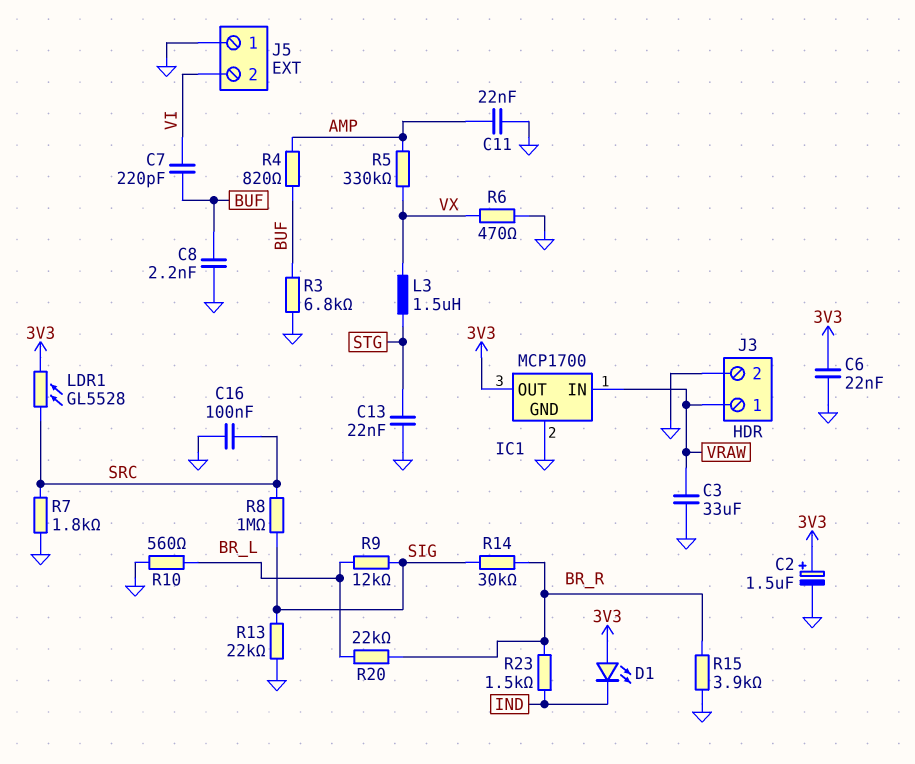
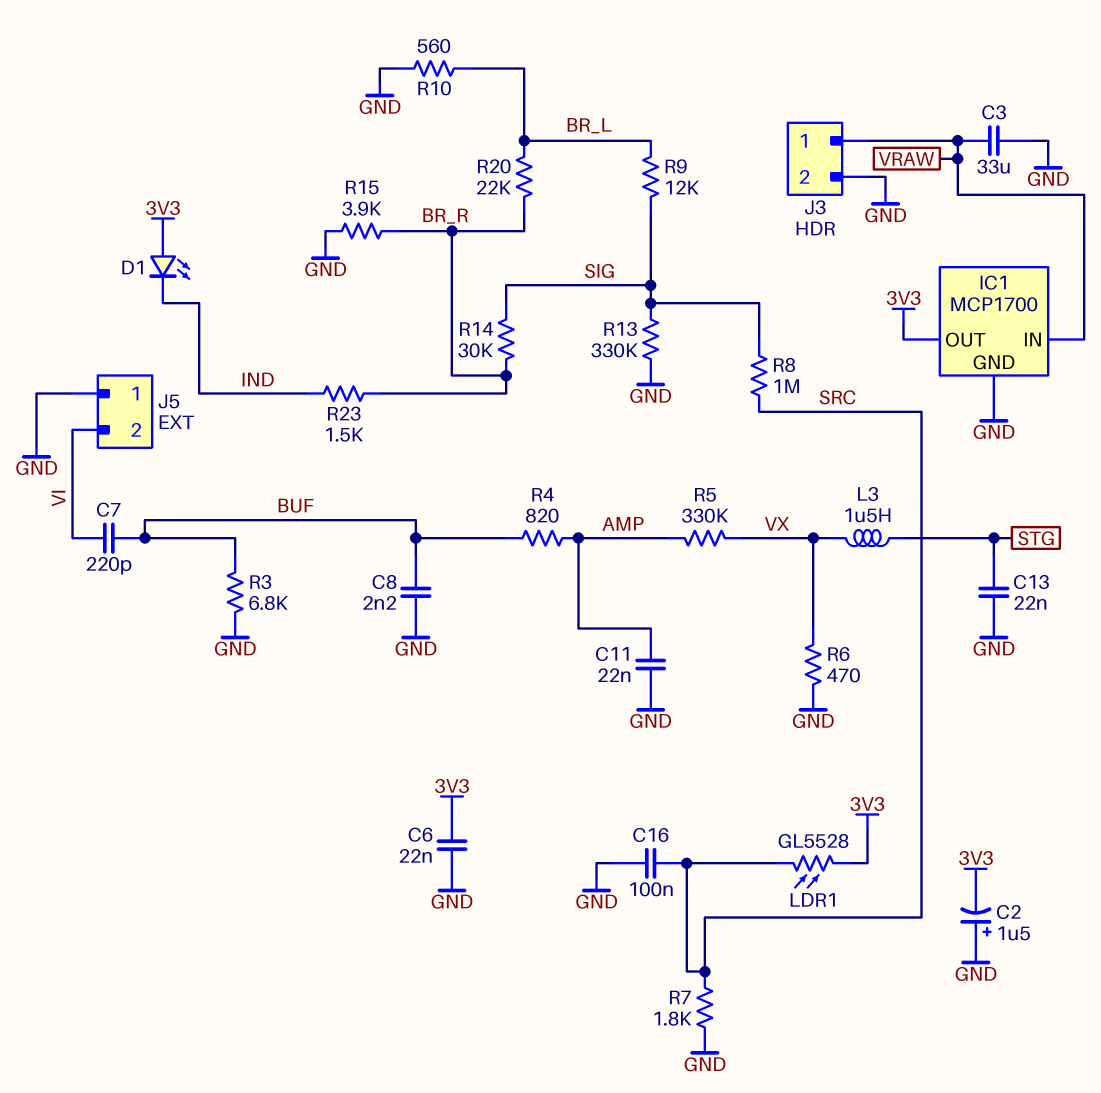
C2: 1.5uF (plus 3V3, minus GND) -> 1.5uF (plus GND, minus 3V3)
R13: 22k (GND, SIG) -> 330k (GND, SIG)

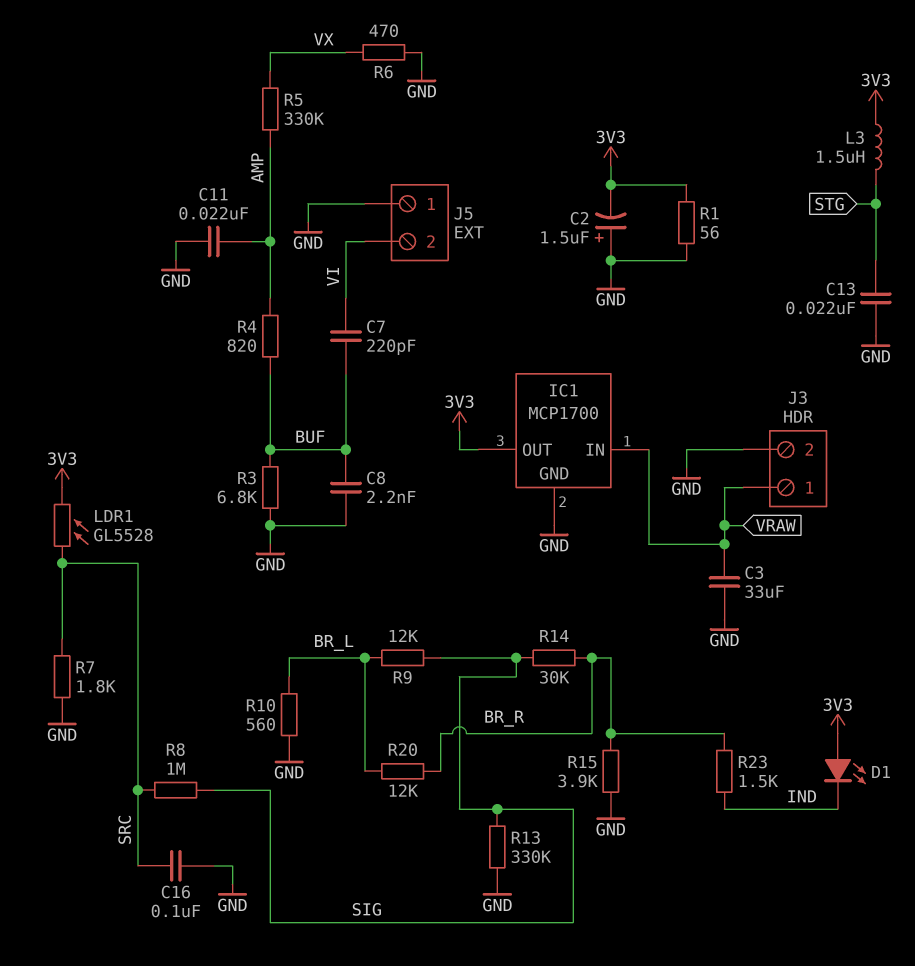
C6: 22nF (3V3, GND) -> none
L3: 1.5uH (STG, VX) -> 1.5uH (3V3, STG)
R1: none -> 56 (3V3, GND)
R20: 22k (BR_L, BR_R) -> 12k (BR_L, BR_R)

